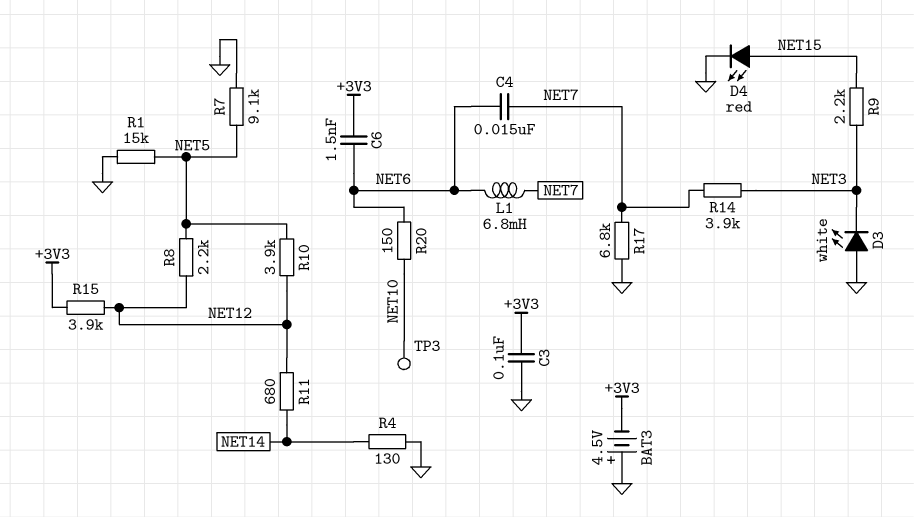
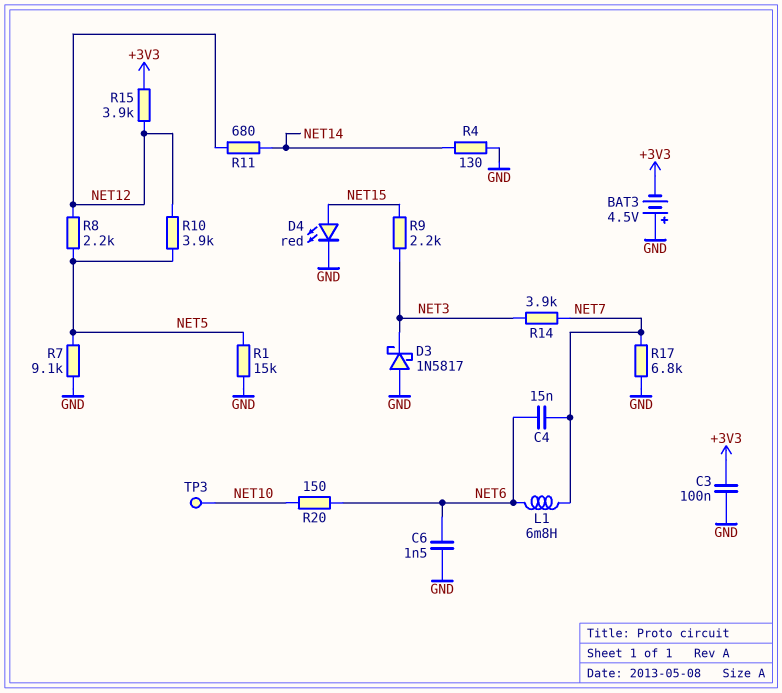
C6: 1.5nF (+3V3, NET6) -> 1.5nF (GND, NET6)
D3: LED white (A GND, K NET3) -> schottky 1N5817 (A GND, K NET3)

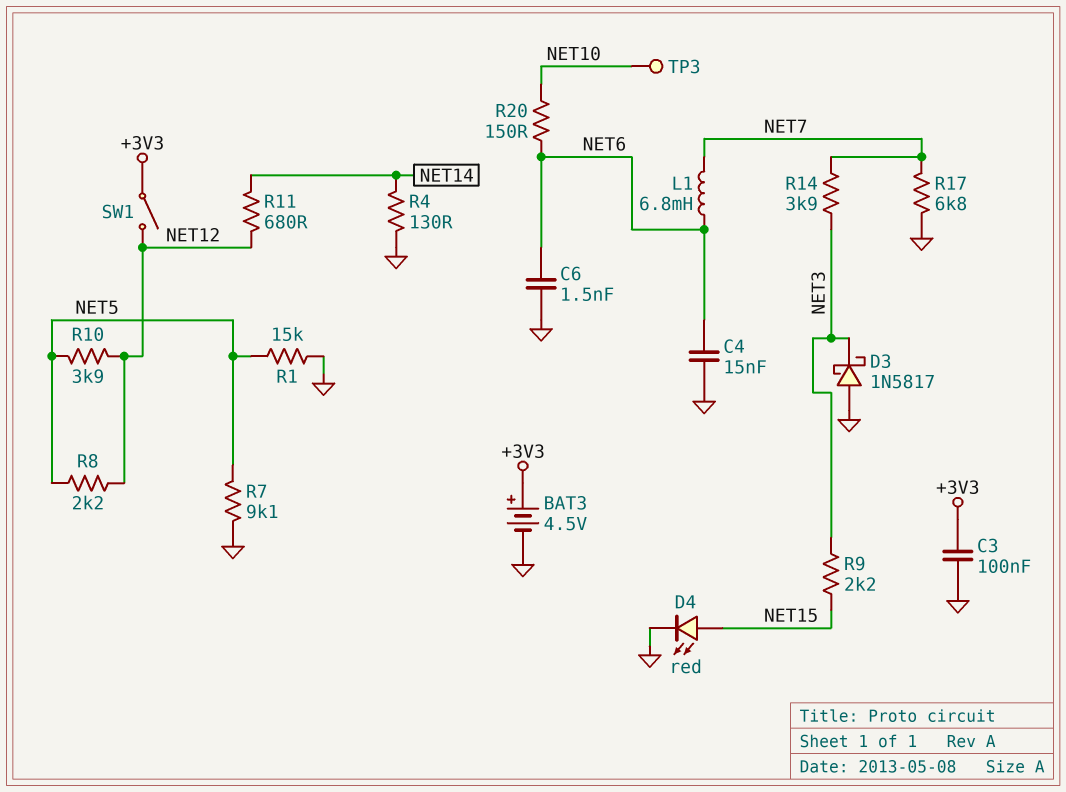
BAT3: 4.5V (plus GND, minus +3V3) -> 4.5V (plus +3V3, minus GND)
C4: 15nF (NET6, NET7) -> 15nF (GND, NET6)
R15: 3.9k (+3V3, NET12) -> none
SW1: none -> switch (+3V3, NET12)

